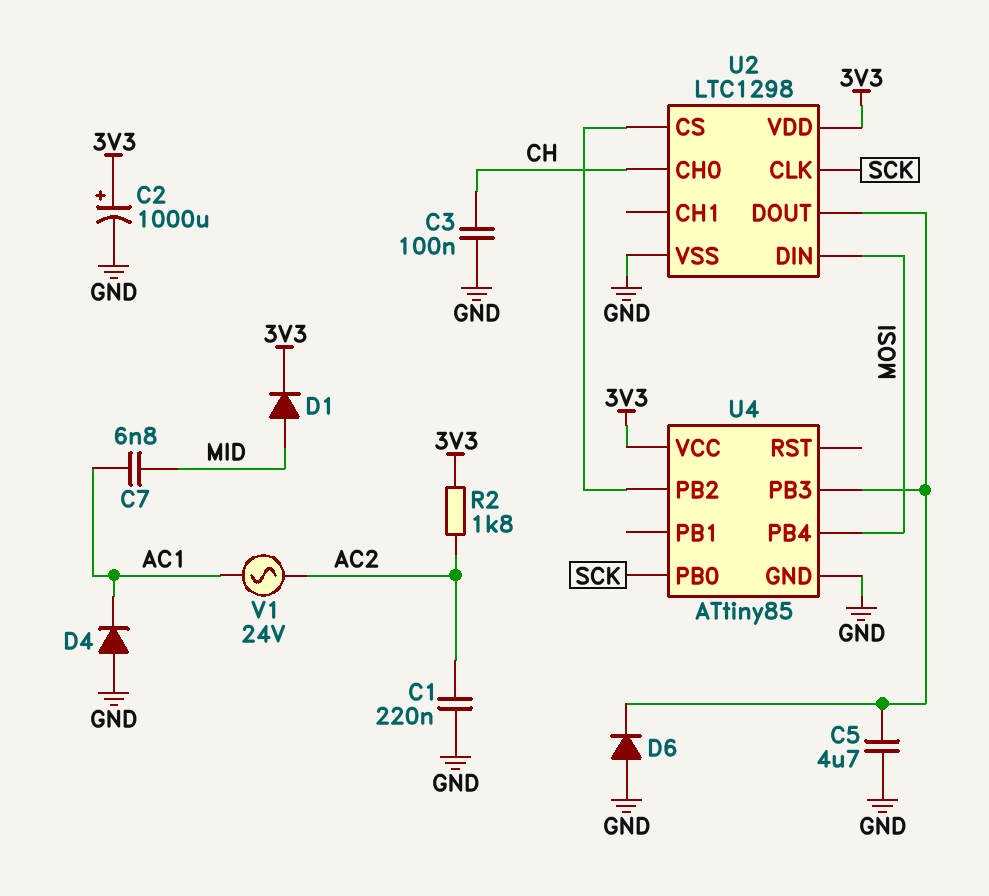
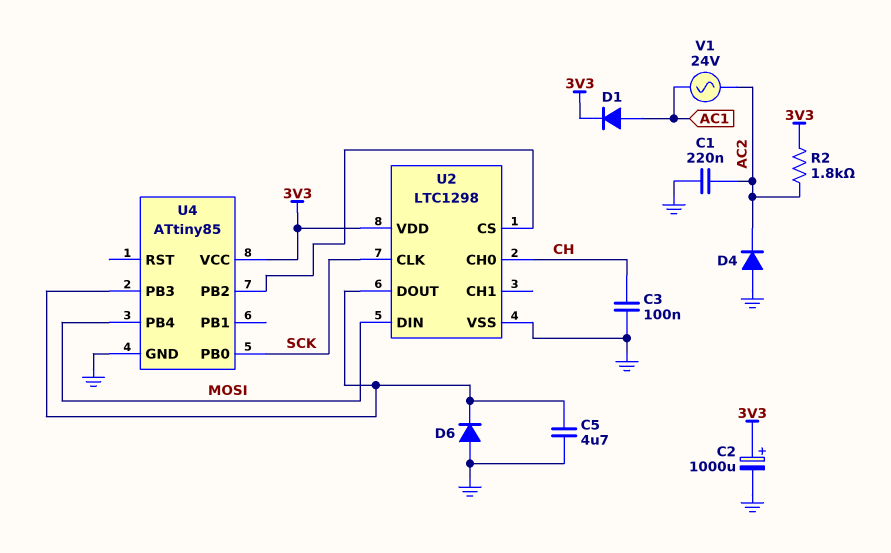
C7: 6.8nF (AC1, MID) -> none
D1: diode (A MID, K 3V3) -> diode (A AC1, K 3V3)
D4: diode (A GND, K AC1) -> diode (A GND, K AC2)

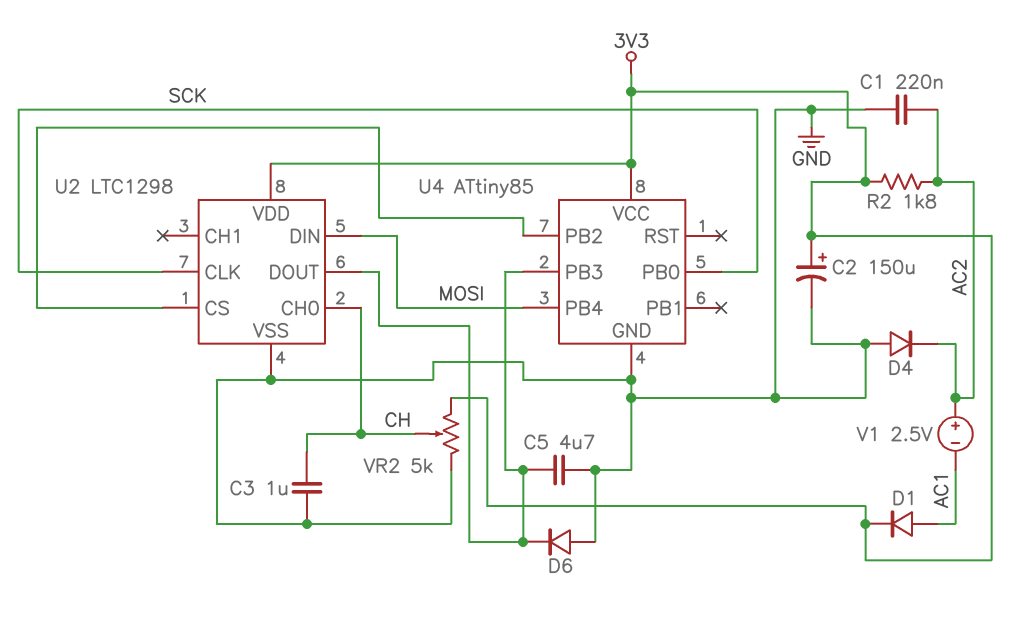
C2: 1000uF (plus 3V3, minus GND) -> 150uF (plus 3V3, minus GND)
C3: 100nF (CH, GND) -> 1uF (CH, GND)
V1: AC 24V (AC1, AC2) -> 2.5V (plus AC2, minus AC1)
VR2: none -> 5k (3V3, GND, wiper CH)

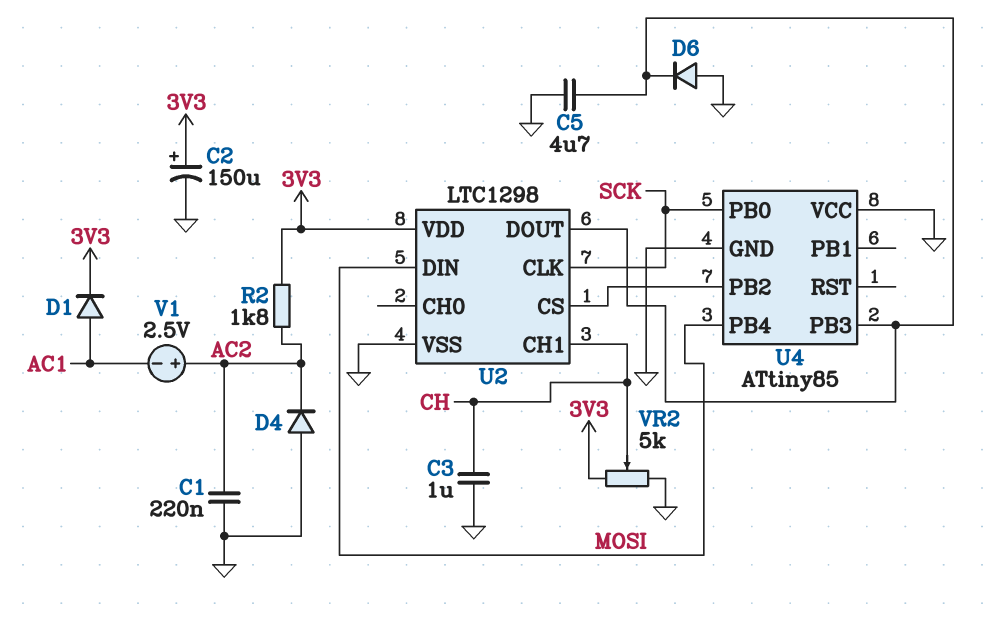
U2 pin CH0: CH -> none
U2 pin CH1: none -> CH
U4 pin VCC: 3V3 -> GND

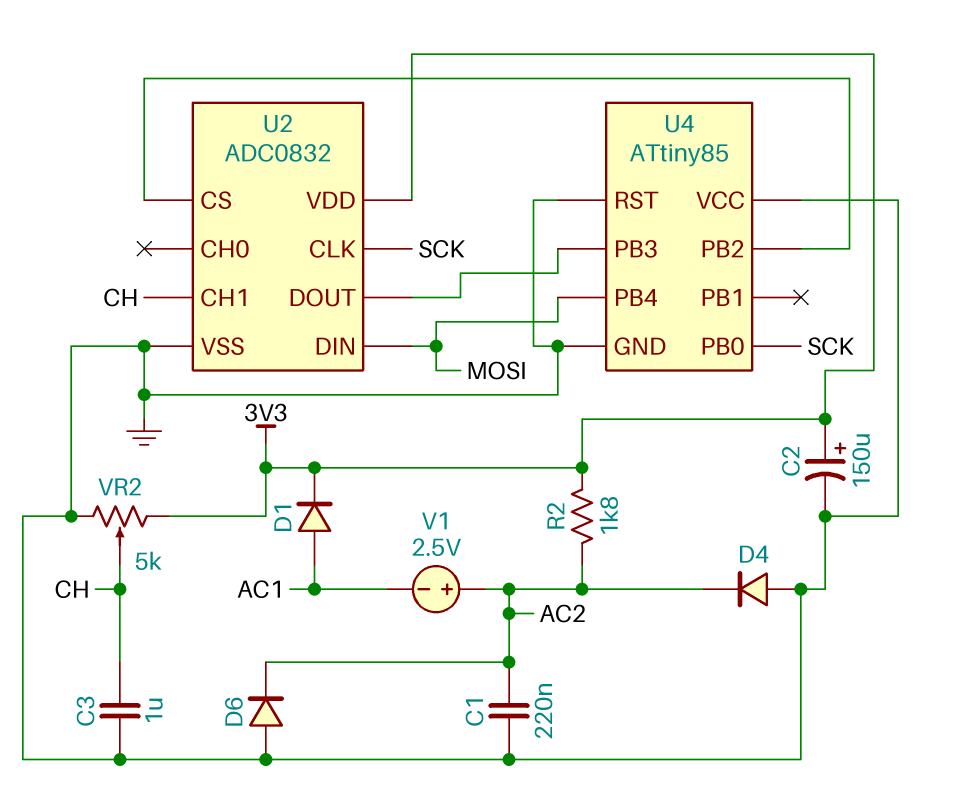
C5: 4.7uF (GND, U2/DOUT) -> none
D6: diode (A GND, K U2/DOUT) -> diode (A GND, K AC2)
U2: LTC1298 -> ADC0832
U4 pin RST: none -> GND

